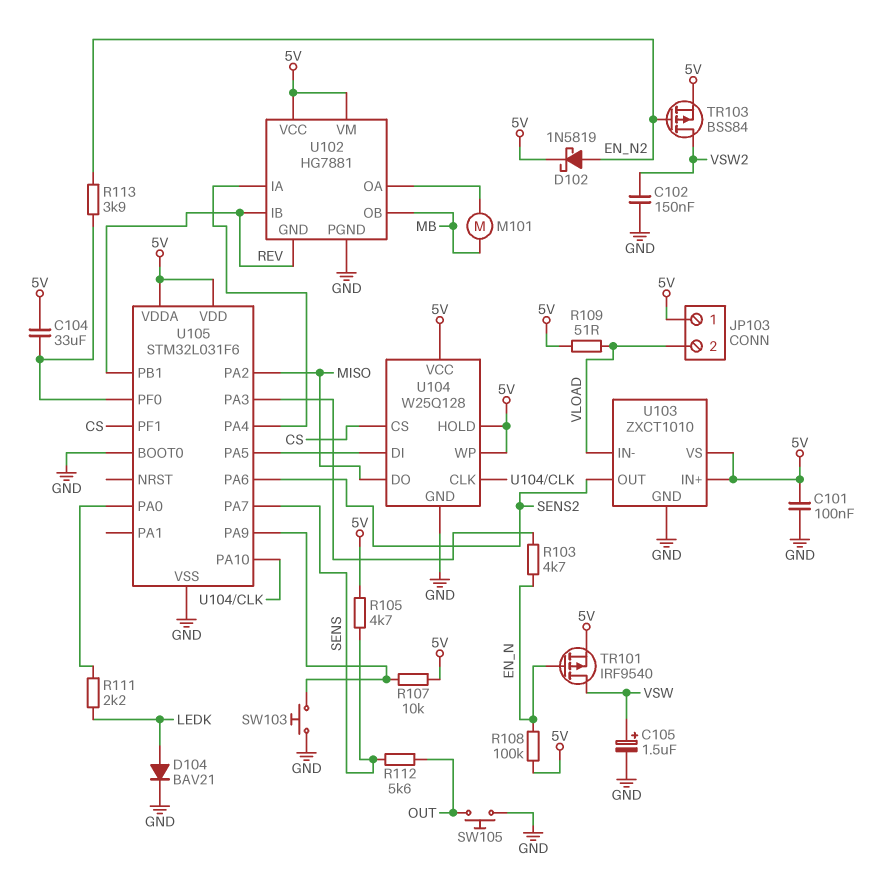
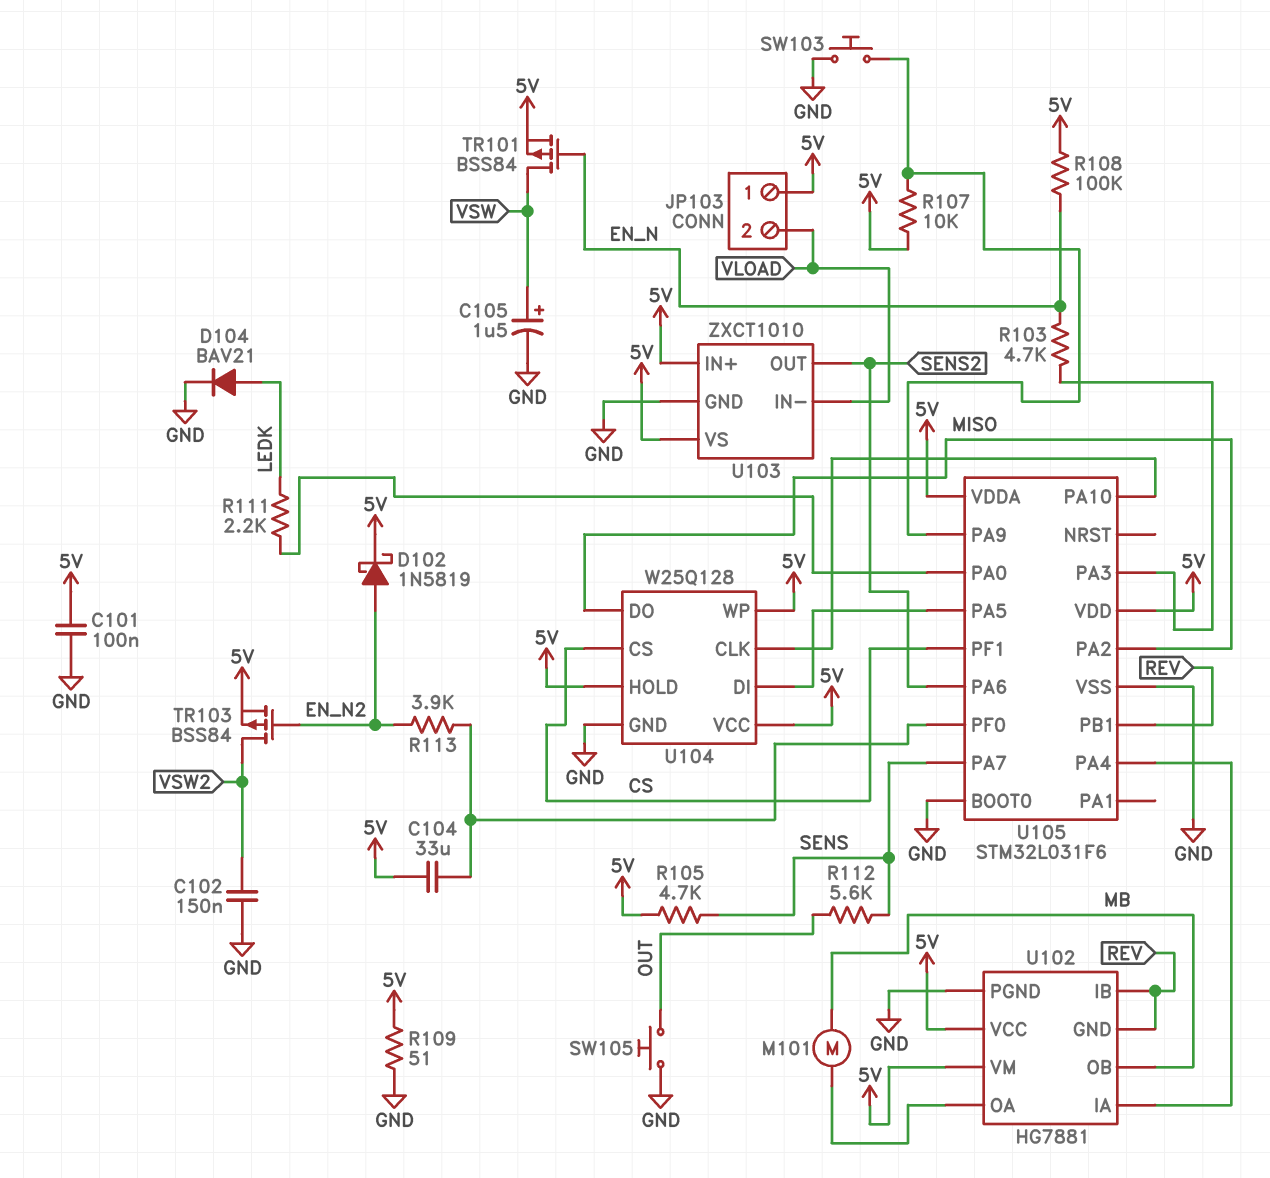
R109: 51 (5V, VLOAD) -> 51 (5V, GND)
TR101: PMOS IRF9540 (G EN_N, D VSW, S 5V) -> PMOS BSS84 (G EN_N, D VSW, S 5V)

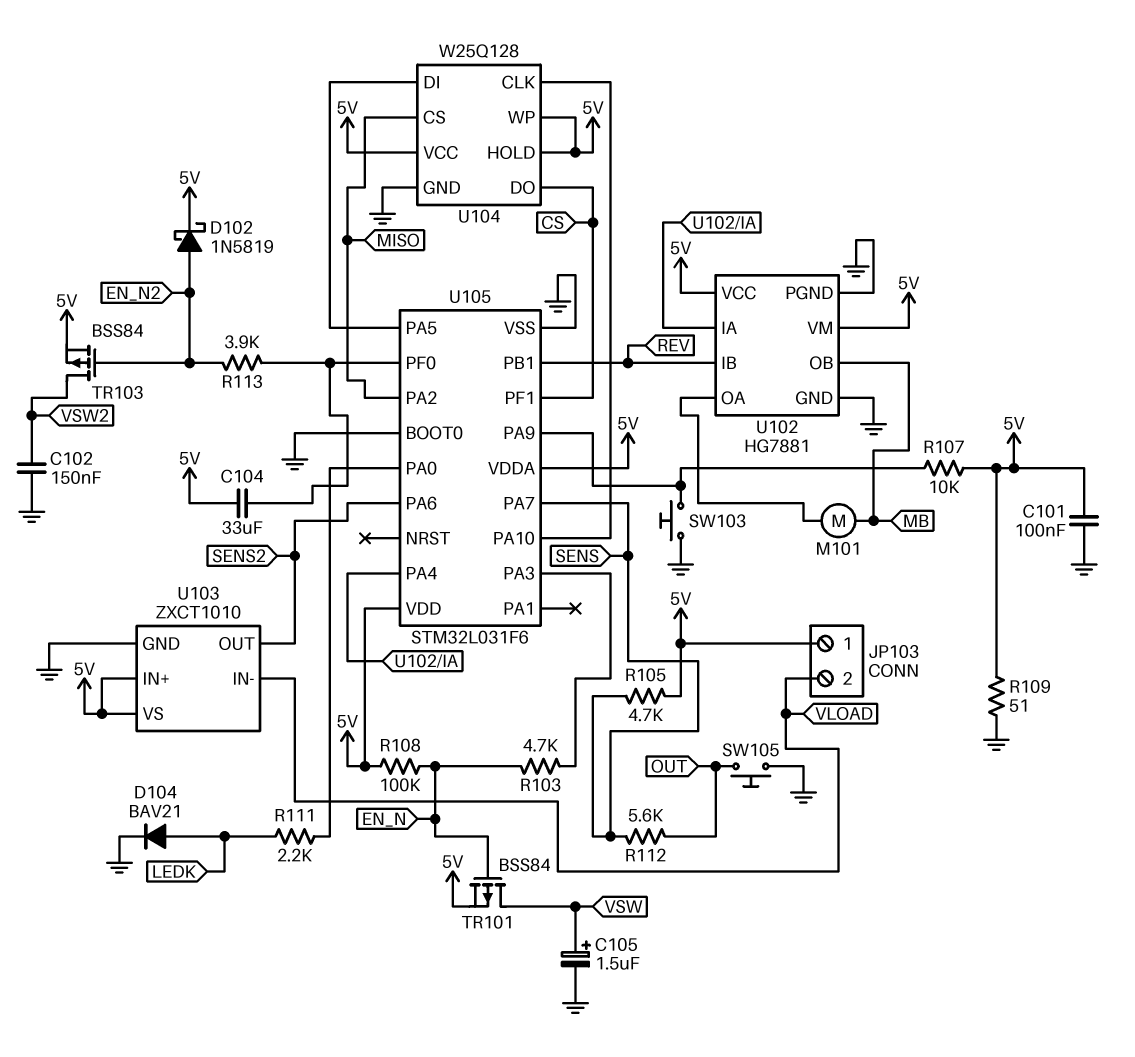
U102 pin GND: REV -> GND
U104 pin CS: CS -> MISO
U104 pin DO: MISO -> CS

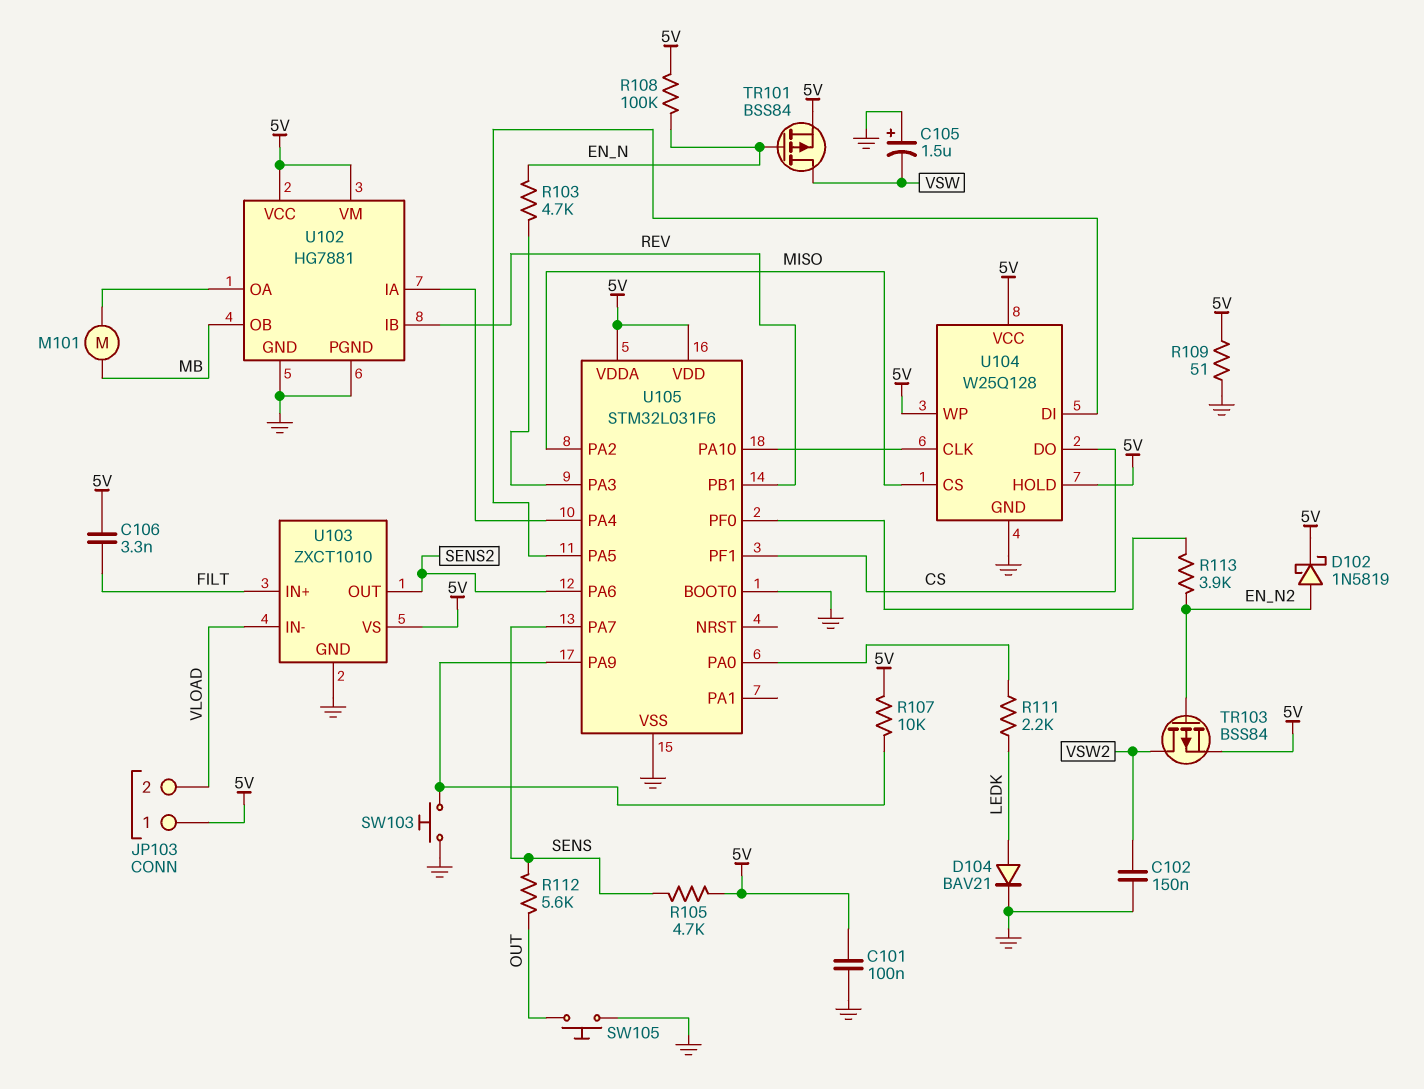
C104: 33uF (5V, U105/PF0) -> none
C105: 1.5uF (plus VSW, minus GND) -> 1.5uF (plus GND, minus VSW)
C106: none -> 3.3nF (5V, FILT)
U103 pin IN+: 5V -> FILT

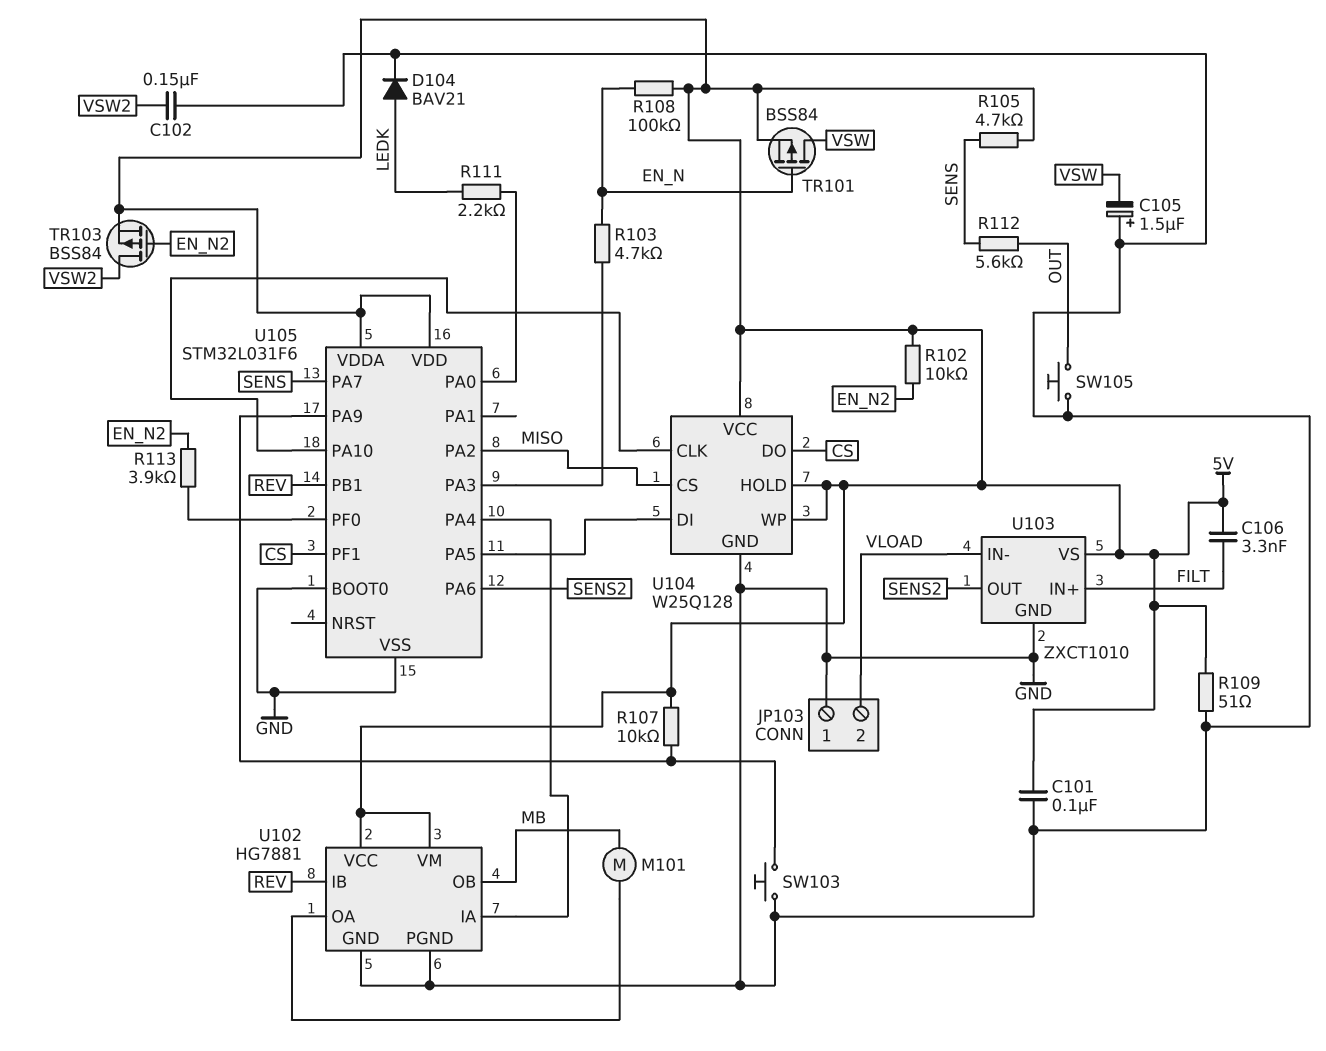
D102: schottky 1N5819 (A EN_N2, K 5V) -> none
JP103 pin 1: 5V -> GND
R102: none -> 10k (5V, EN_N2)

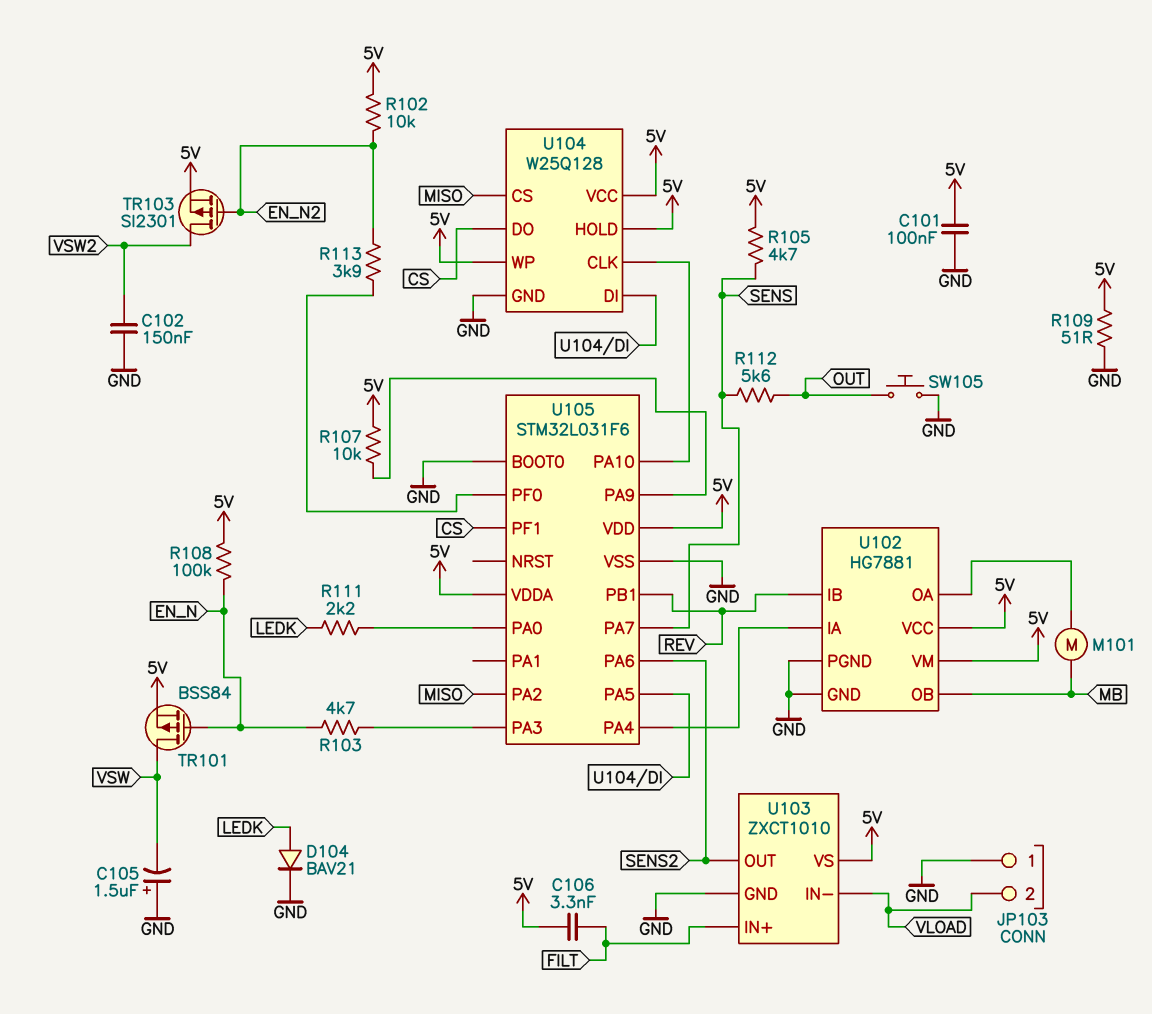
SW103: button (GND, U105/PA9) -> none
TR103: PMOS BSS84 (G EN_N2, D VSW2, S 5V) -> PMOS SI2301 (G EN_N2, D VSW2, S 5V)

